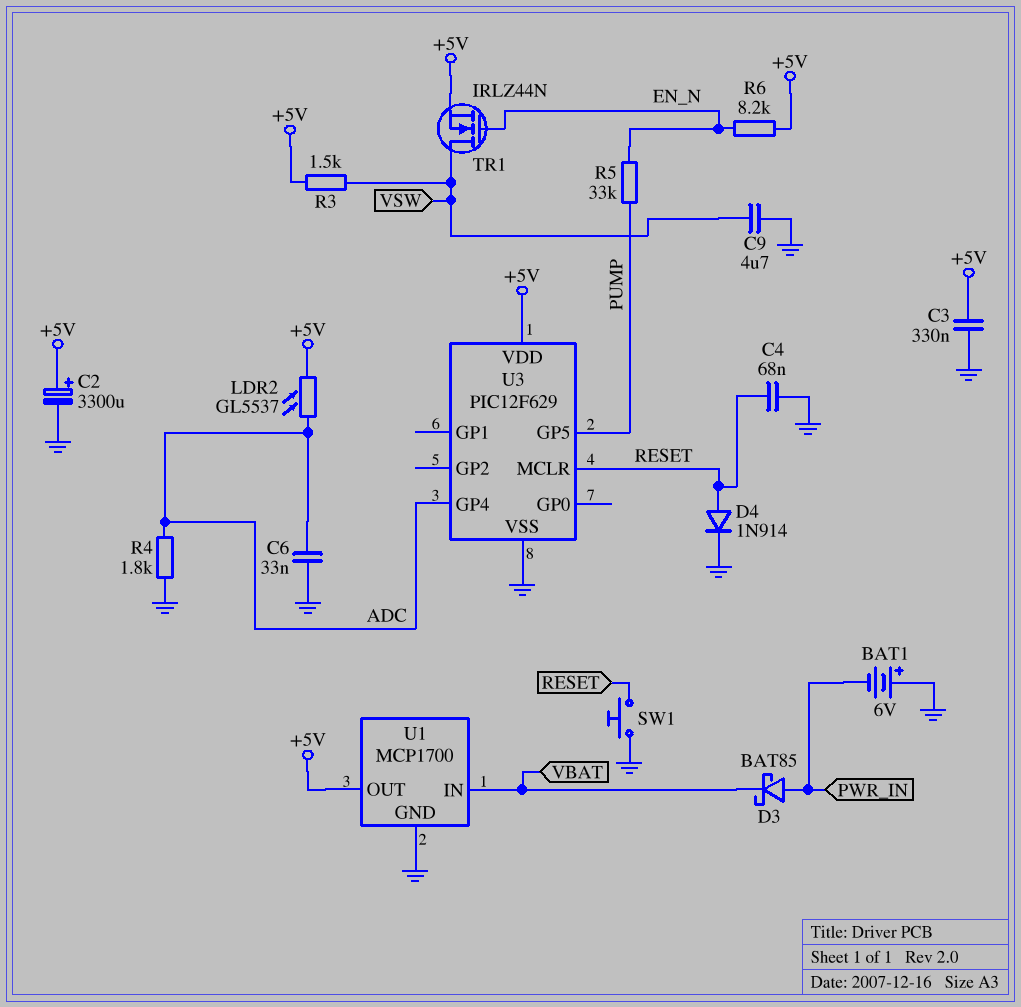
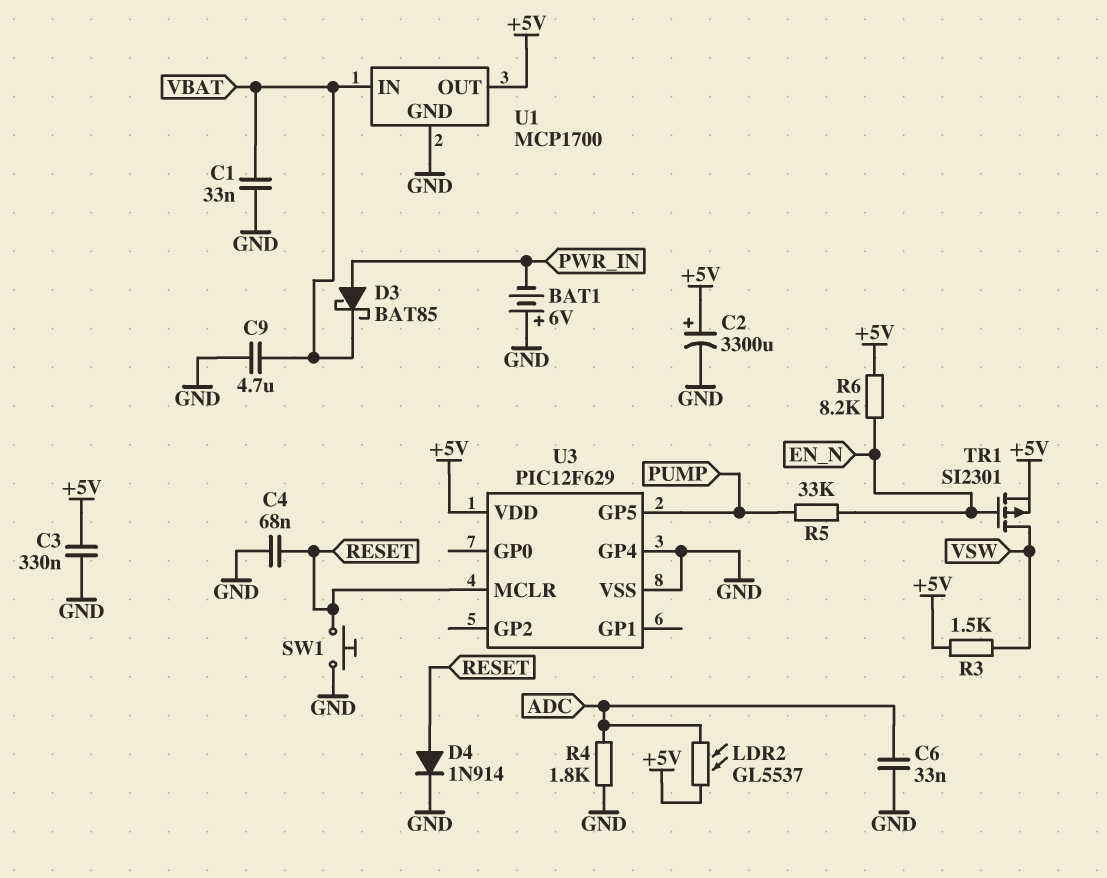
C1: none -> 33nF (GND, VBAT)
C9: 4.7uF (GND, VSW) -> 4.7uF (GND, VBAT)
TR1: NMOS IRLZ44N (G EN_N, D VSW, S +5V) -> PMOS SI2301 (G EN_N, D VSW, S +5V)
U3 pin GP4: ADC -> GND

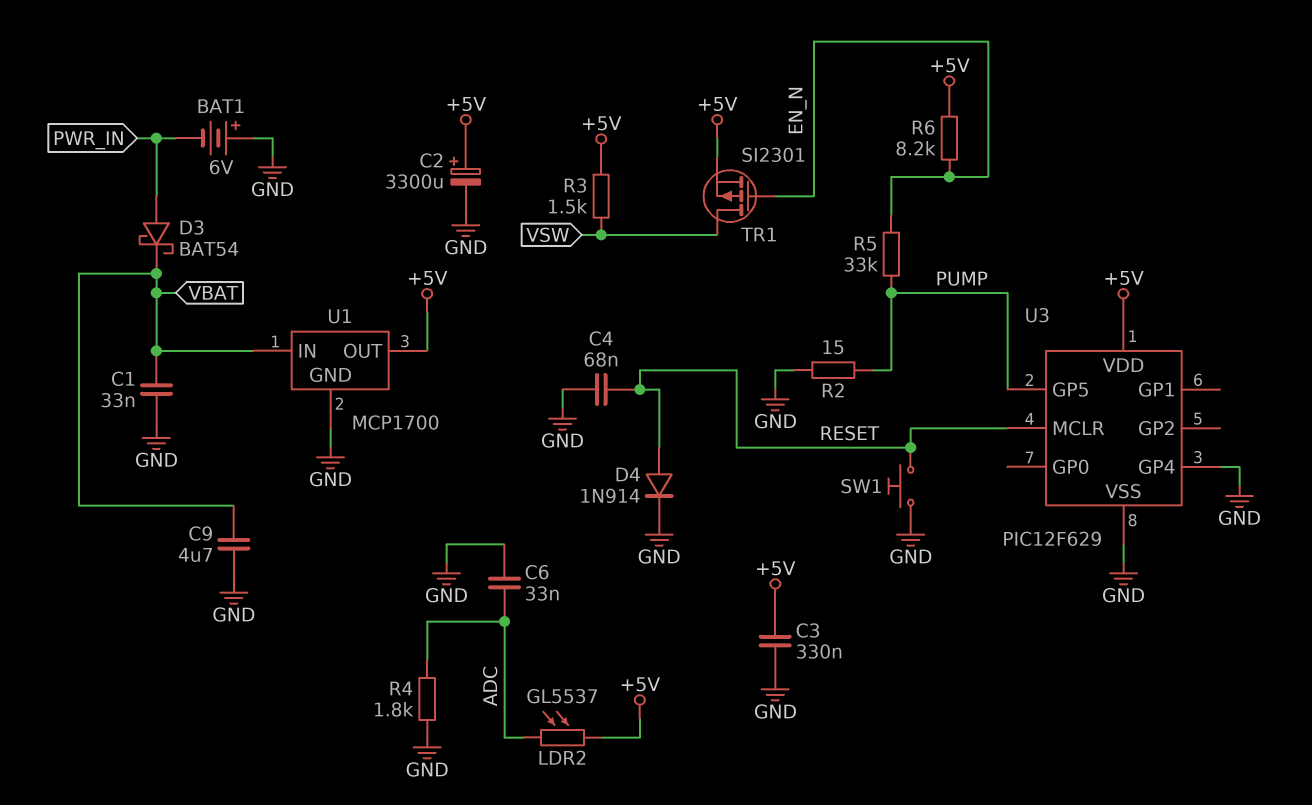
D3: schottky BAT85 (A PWR_IN, K VBAT) -> schottky BAT54 (A PWR_IN, K VBAT)
R2: none -> 15 (GND, PUMP)

